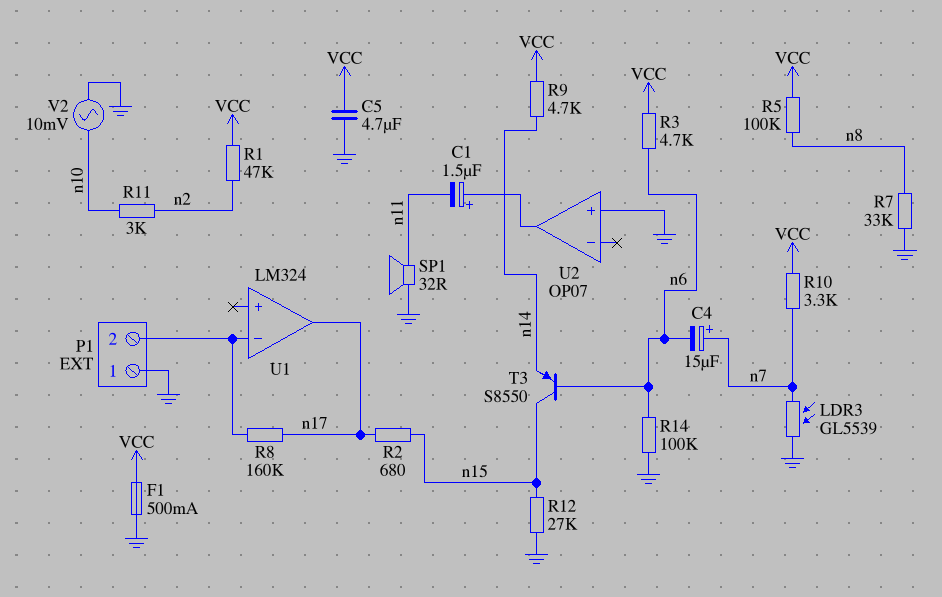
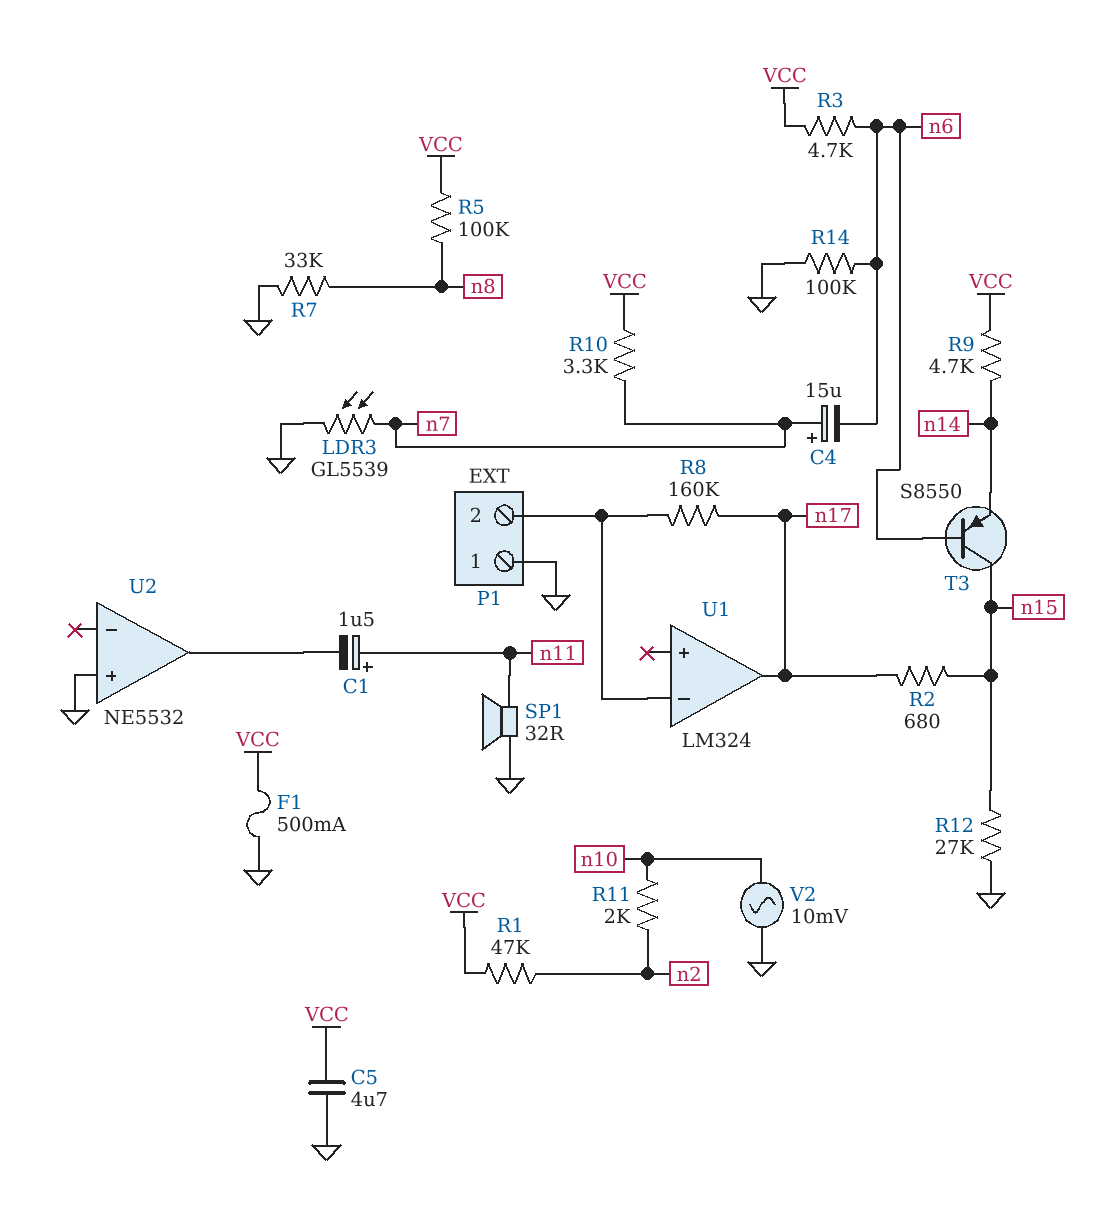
C1: 1.5uF (plus U2/out, minus n11) -> 1.5uF (plus n11, minus U2/out)
R11: 3k (n2, n10) -> 2k (n2, n10)
U2: OP07 -> NE5532

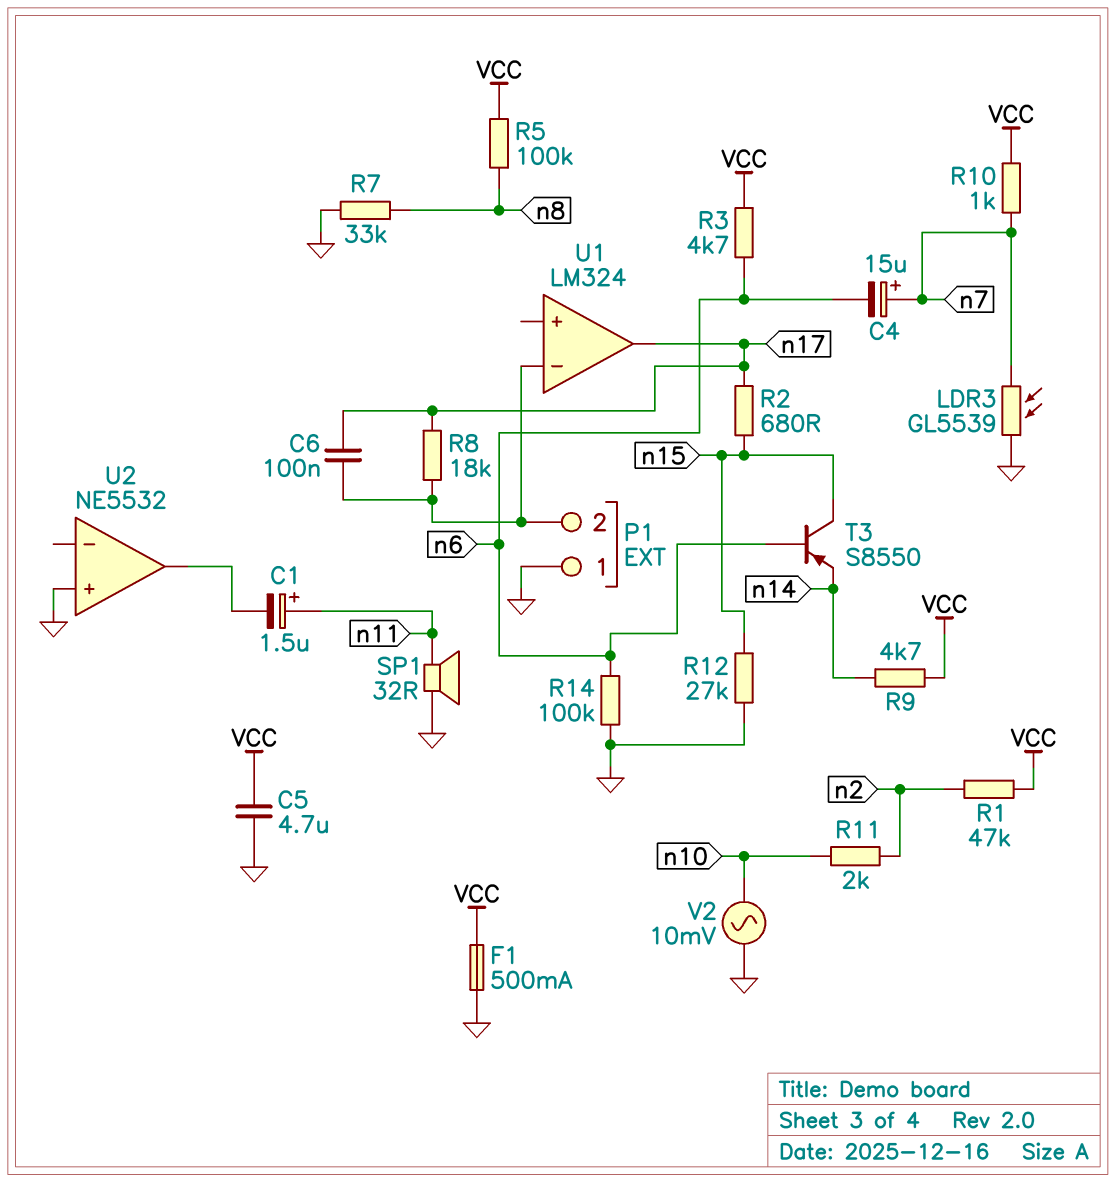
C6: none -> 100nF (P1/2, n17)
R8: 160k (P1/2, n17) -> 18k (P1/2, n17)
R10: 3.3k (VCC, n7) -> 1k (VCC, n7)

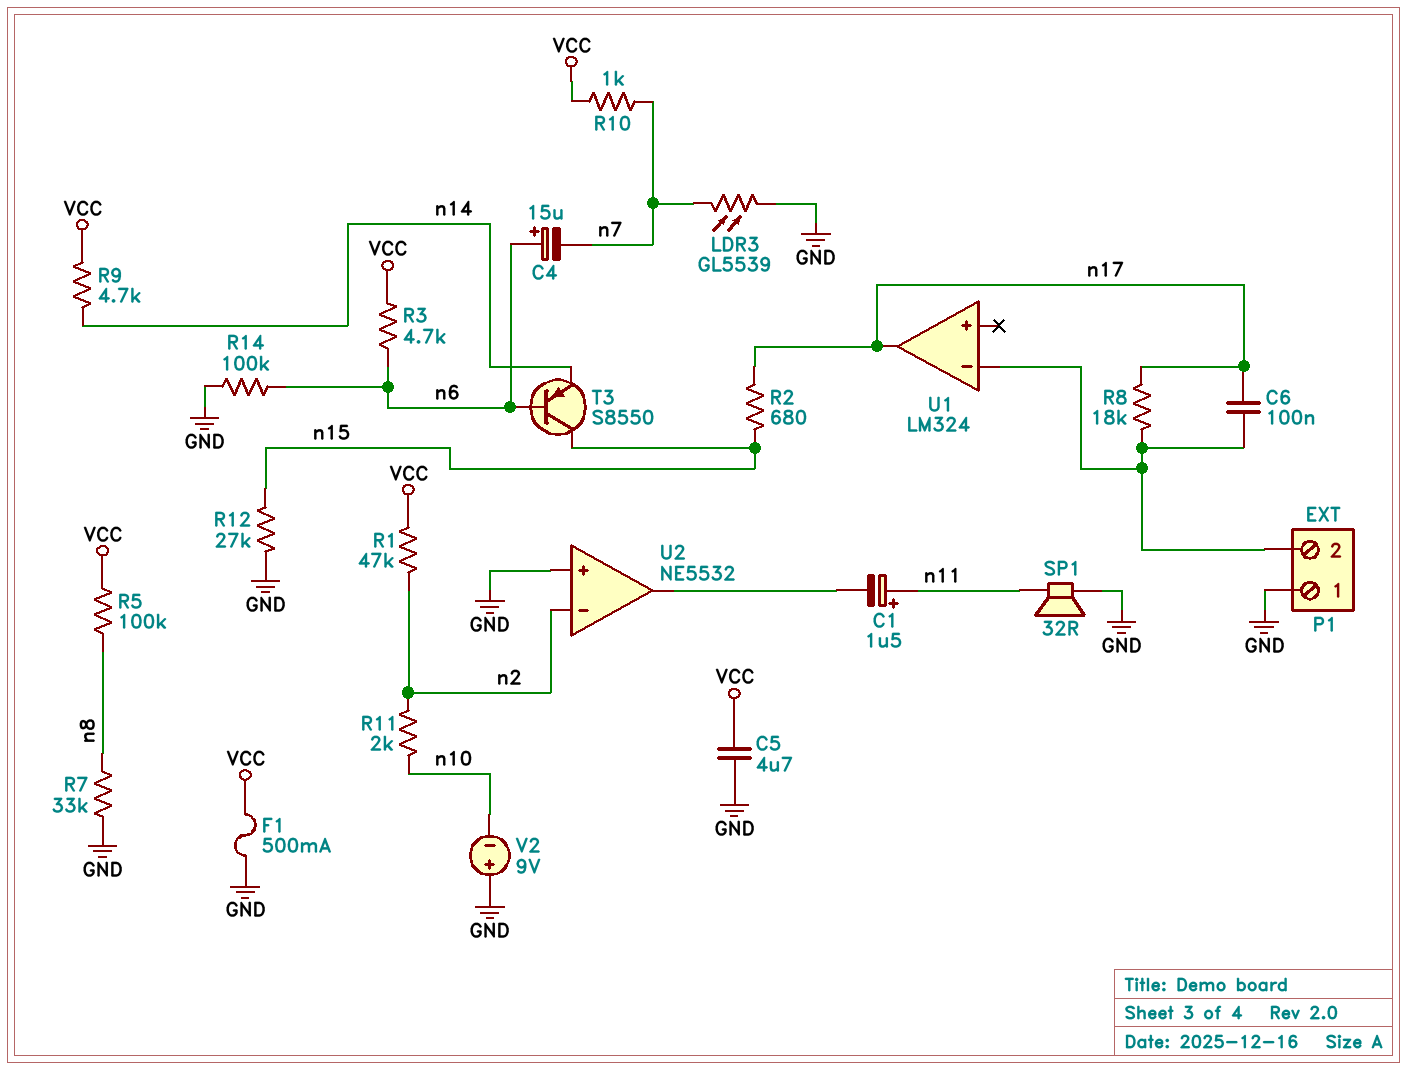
C4: 15uF (plus n7, minus n6) -> 15uF (plus n6, minus n7)
U2 pin in-: none -> n2
V2: AC 10mV (GND, n10) -> 9V (plus GND, minus n10)

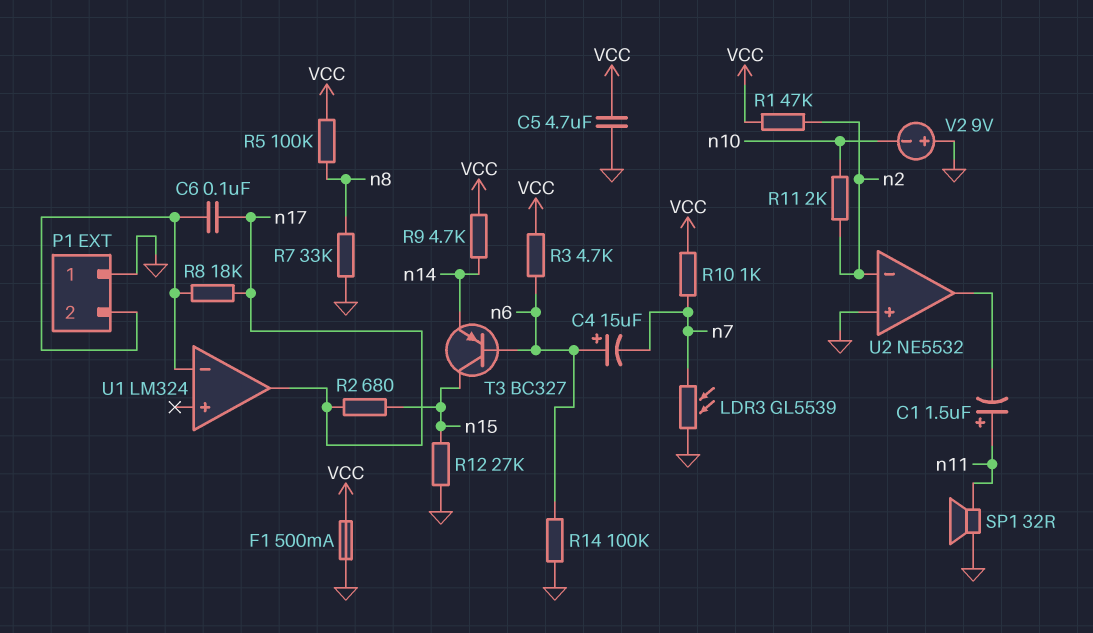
T3: PNP S8550 (B n6, C n15, E n14) -> PNP BC327 (B n6, C n15, E n14)

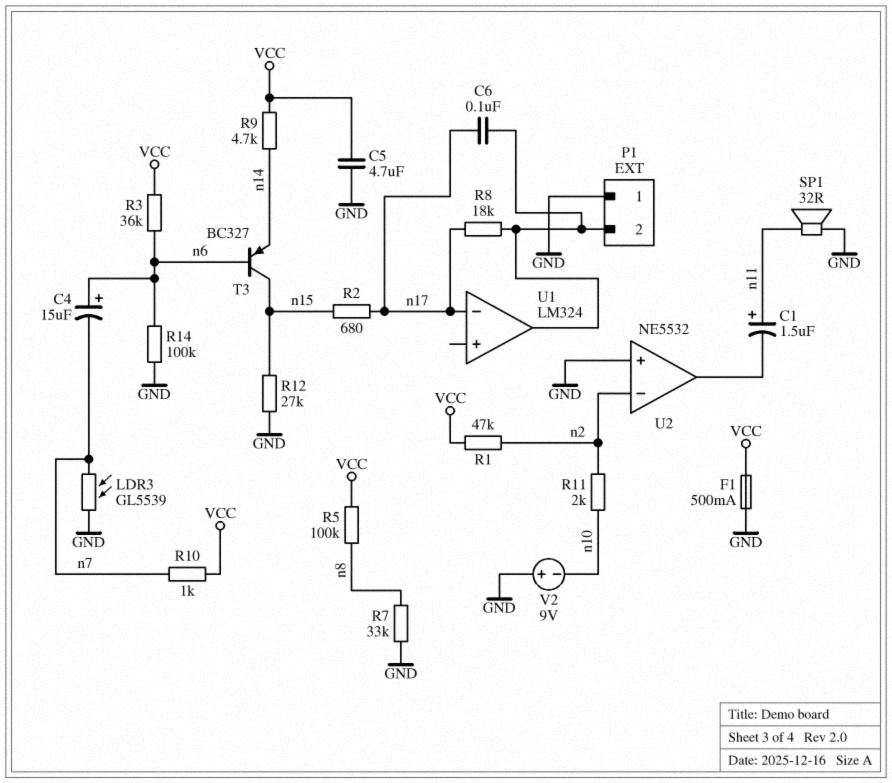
R3: 4.7k (VCC, n6) -> 36k (VCC, n6)
U1 pin in-: P1/2 -> n17
U1 pin out: n17 -> P1/2

